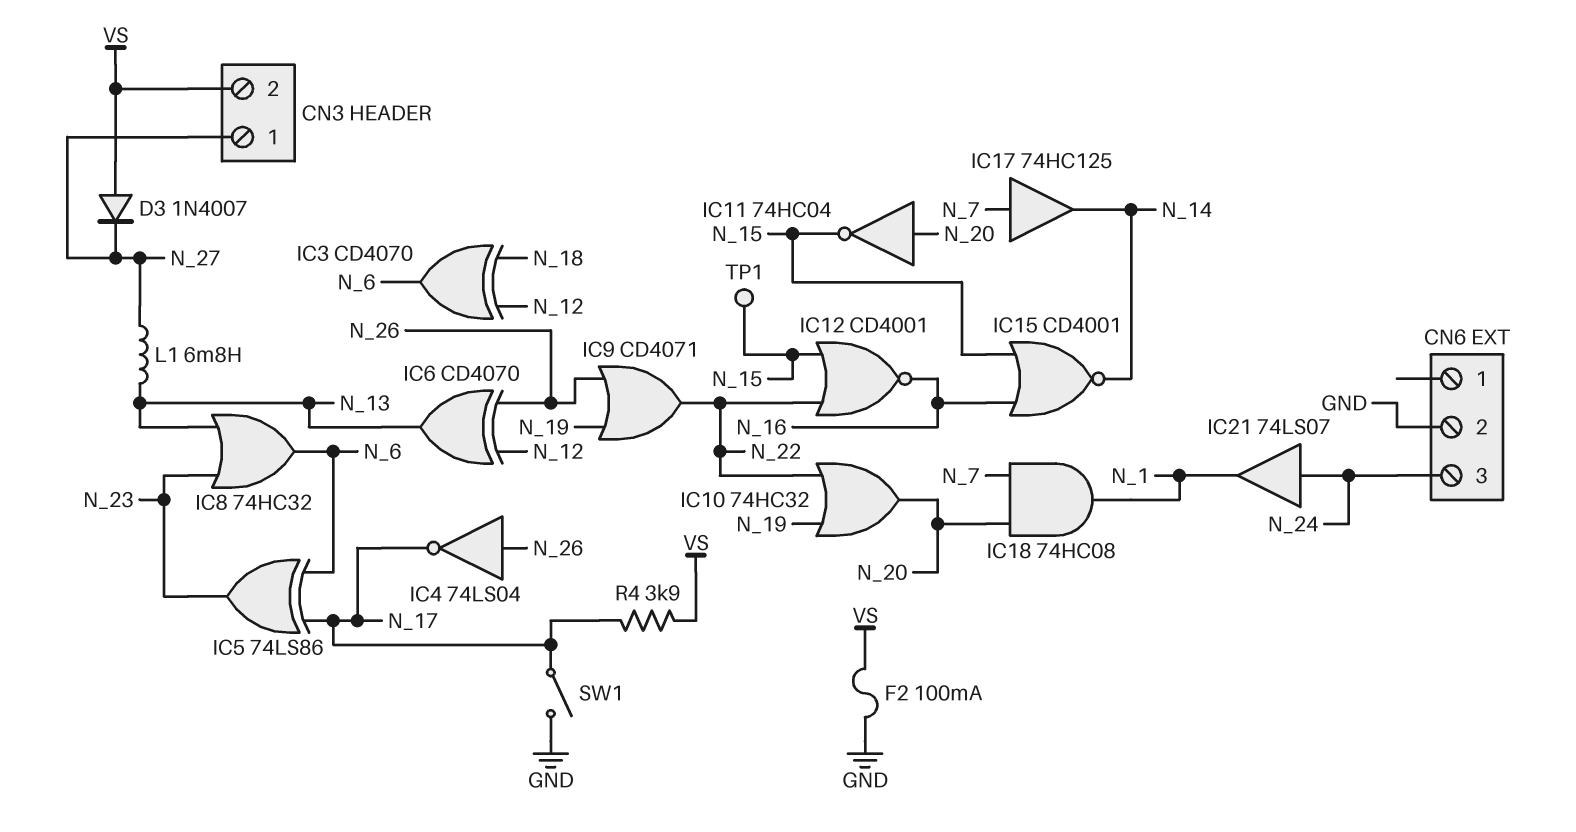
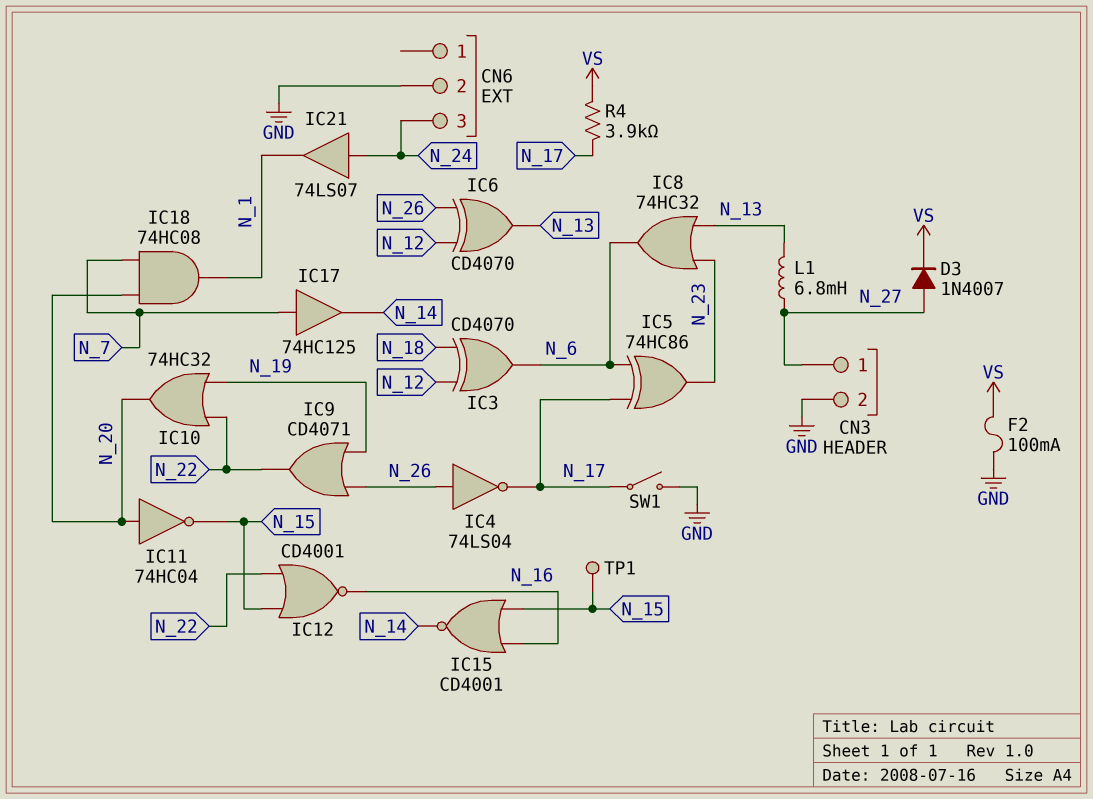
CN3 pin 2: VS -> GND
D3: diode 1N4007 (A VS, K N_27) -> diode 1N4007 (A N_27, K VS)
IC5: XOR 74LS86 (in N_6, in N_17, out N_23) -> XOR 74HC86 (in N_6, in N_17, out N_23)

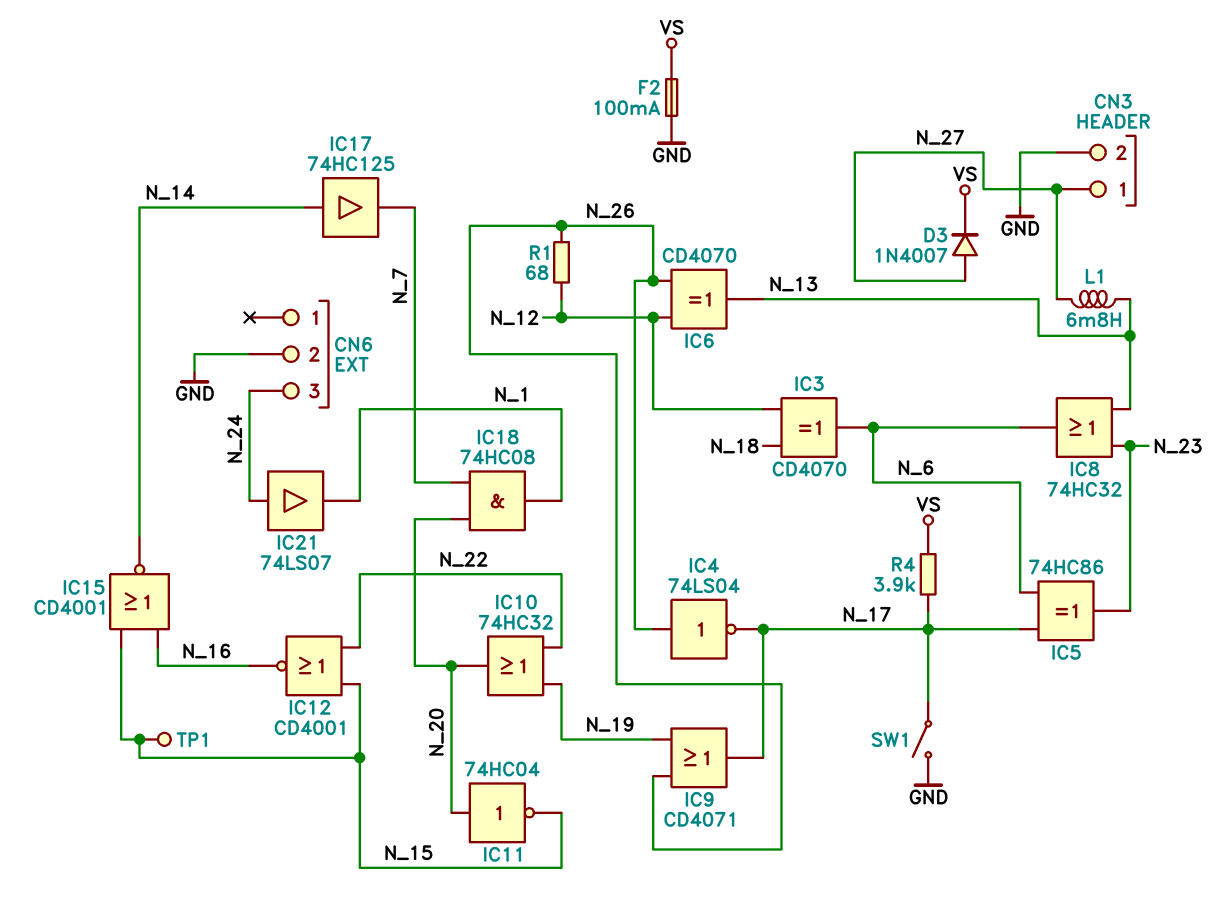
IC9: OR CD4071 (in N_19, in N_26, out N_22) -> OR CD4071 (in N_19, in N_26, out N_17)
IC17: buffer 74HC125 (in N_7, out N_14) -> buffer 74HC125 (in N_14, out N_7)
R1: none -> 68 (N_12, N_26)

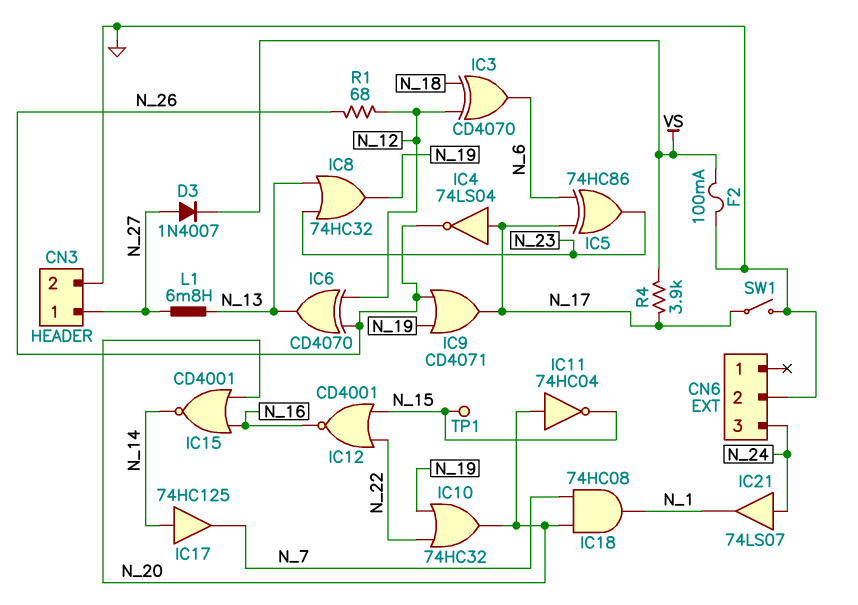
IC4: NOT 74LS04 (in N_26, out N_17) -> NOT 74LS04 (in N_17, out N_26)
IC8: OR 74HC32 (in N_13, in N_23, out N_6) -> OR 74HC32 (in N_13, in N_23, out N_19)
IC15: NOR CD4001 (in N_15, in N_16, out N_14) -> NOR CD4001 (in N_16, in N_20, out N_14)

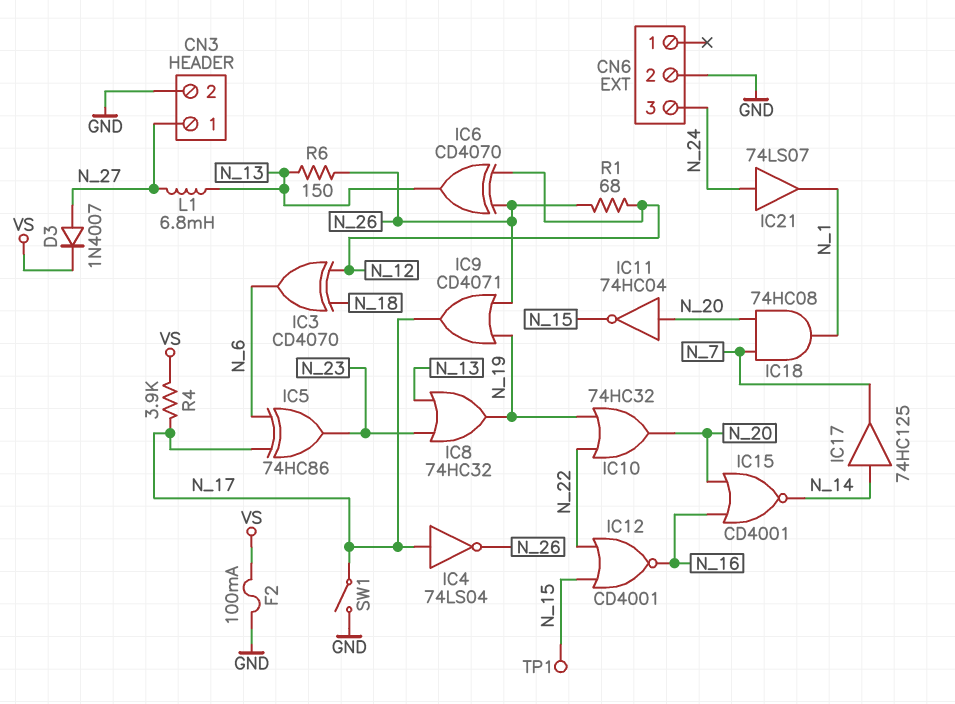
R6: none -> 150 (N_13, N_26)

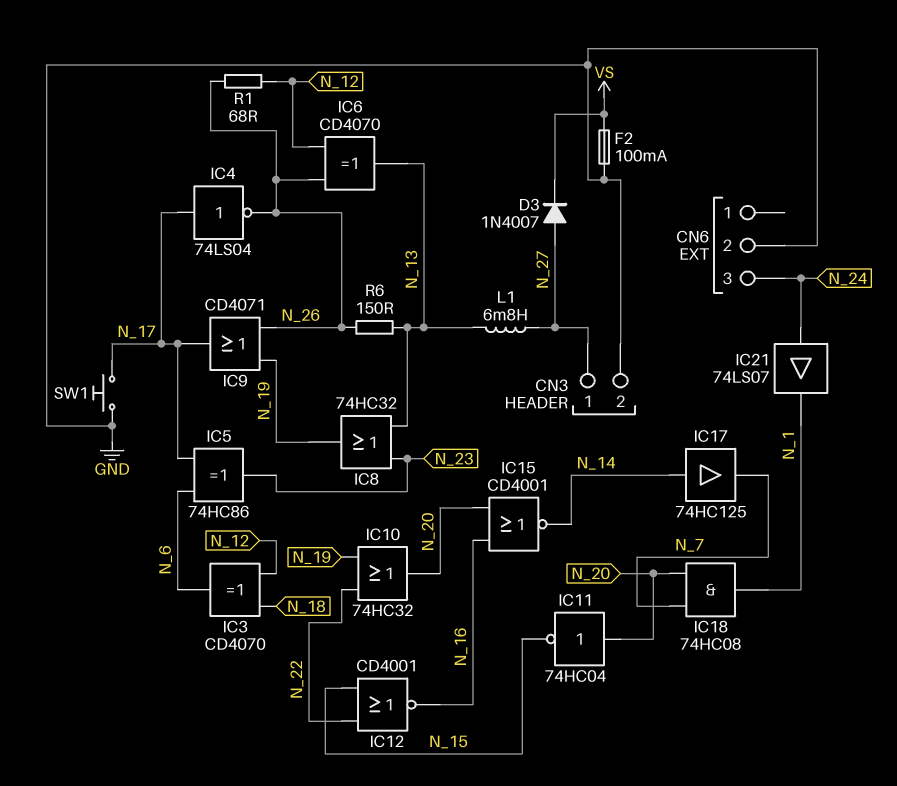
R4: 3.9k (N_17, VS) -> none
SW1: switch (GND, N_17) -> button (GND, N_17)
TP1: test point (N_15) -> none

